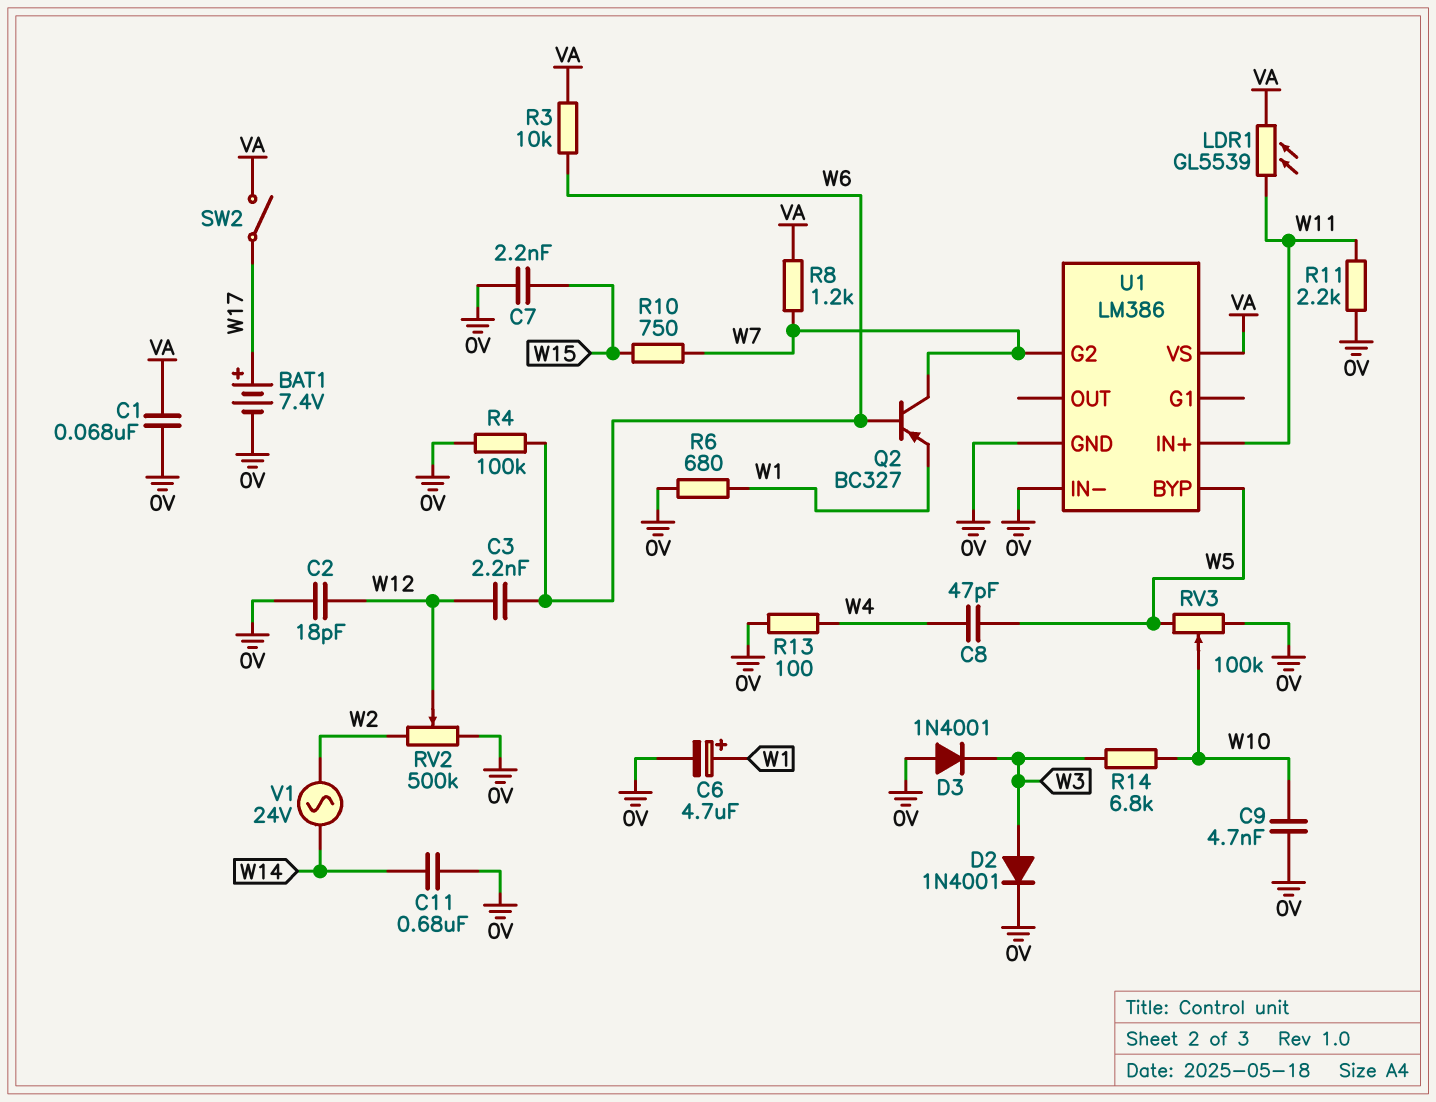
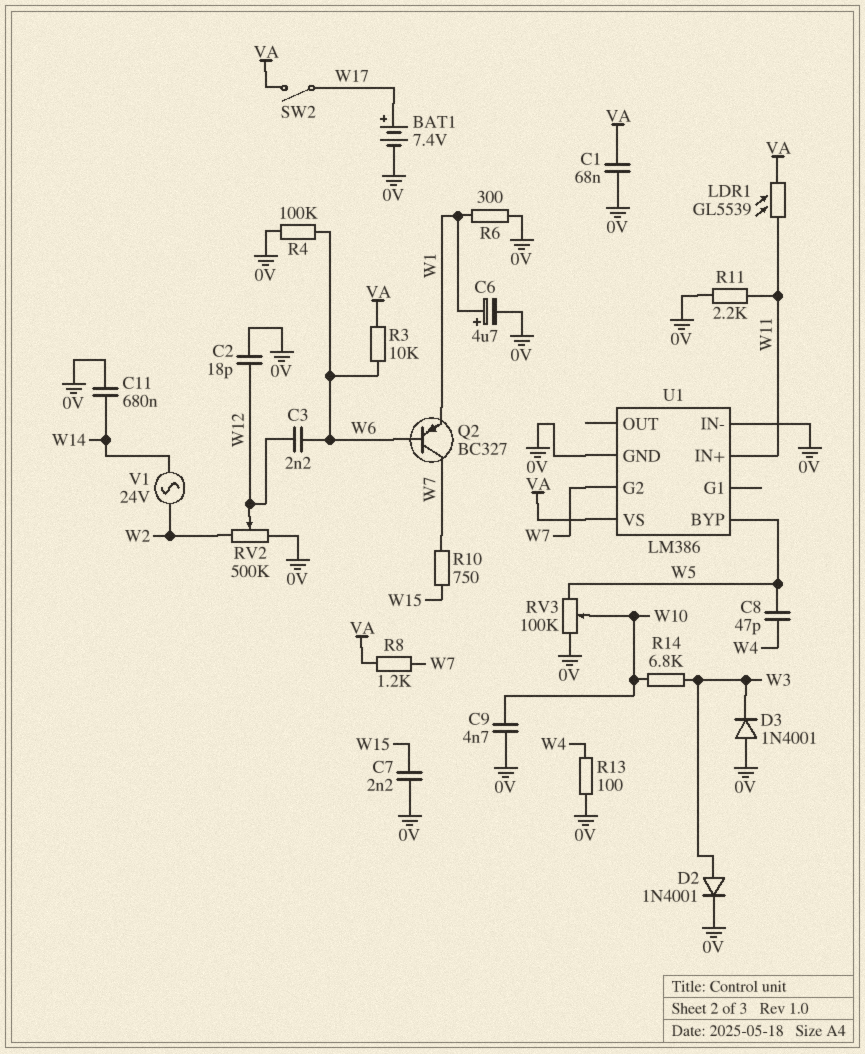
R6: 680 (0V, W1) -> 300 (0V, W1)

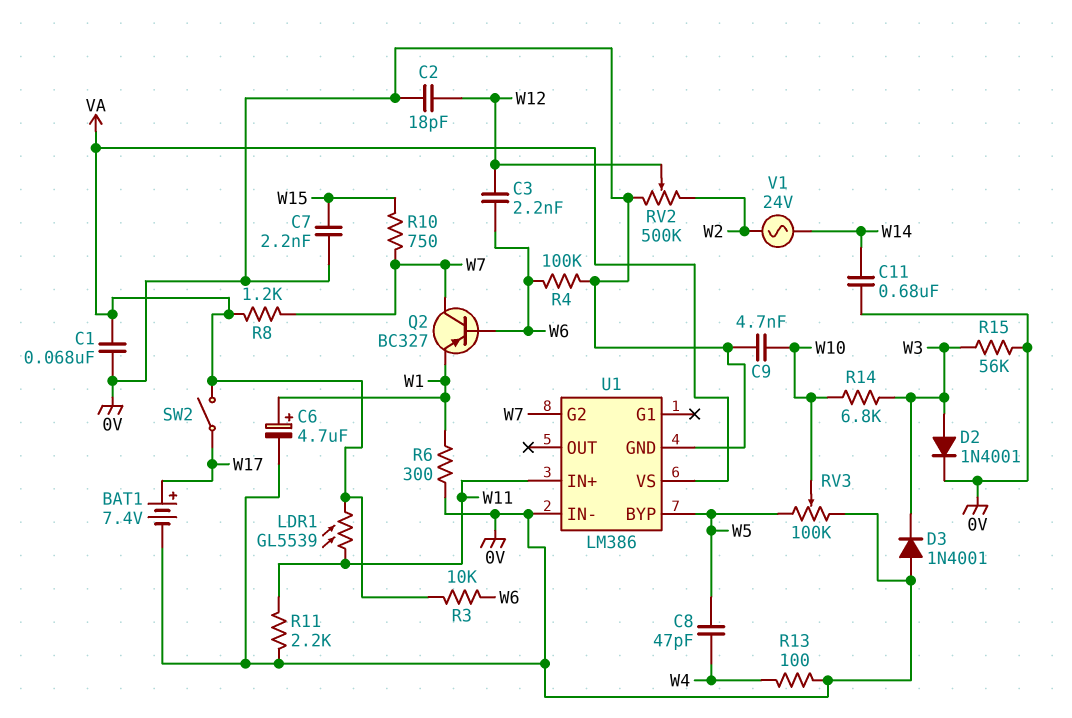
R15: none -> 56k (0V, W3)

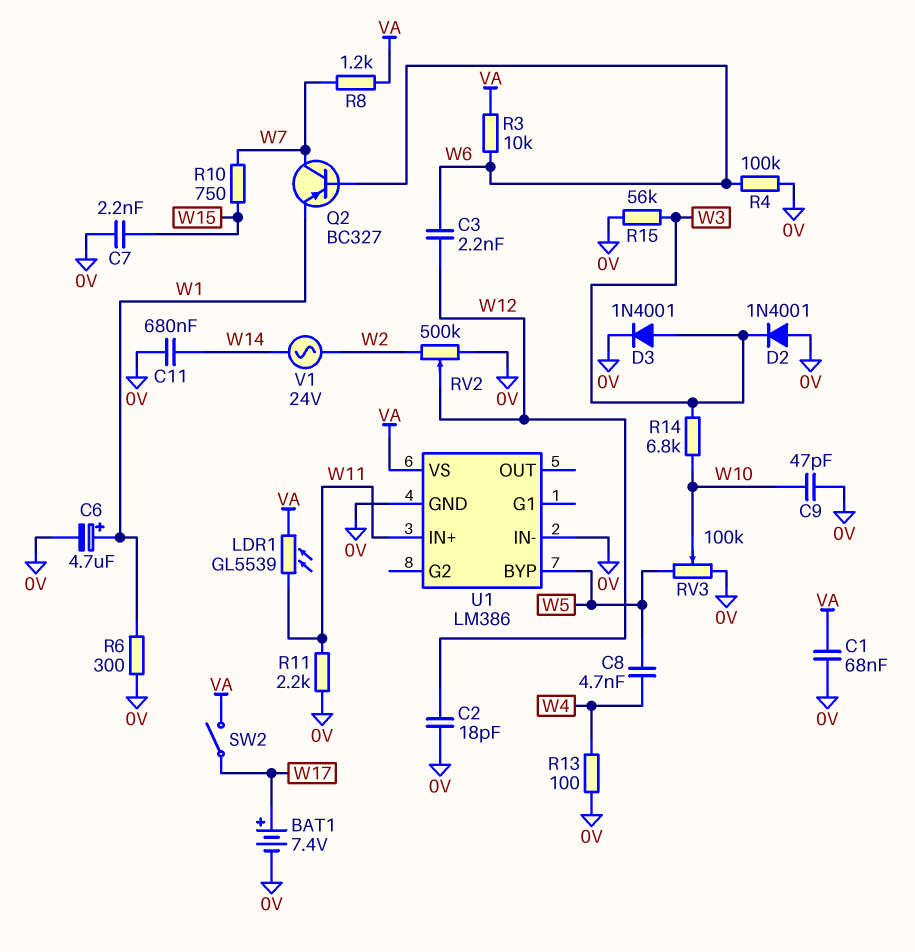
C8: 47pF (W4, W5) -> 4.7nF (W4, W5)
C9: 4.7nF (0V, W10) -> 47pF (0V, W10)
D2: diode 1N4001 (A W3, K 0V) -> diode 1N4001 (A 0V, K W3)
D3: diode 1N4001 (A 0V, K W3) -> diode 1N4001 (A W3, K 0V)
U1 pin G2: W7 -> none

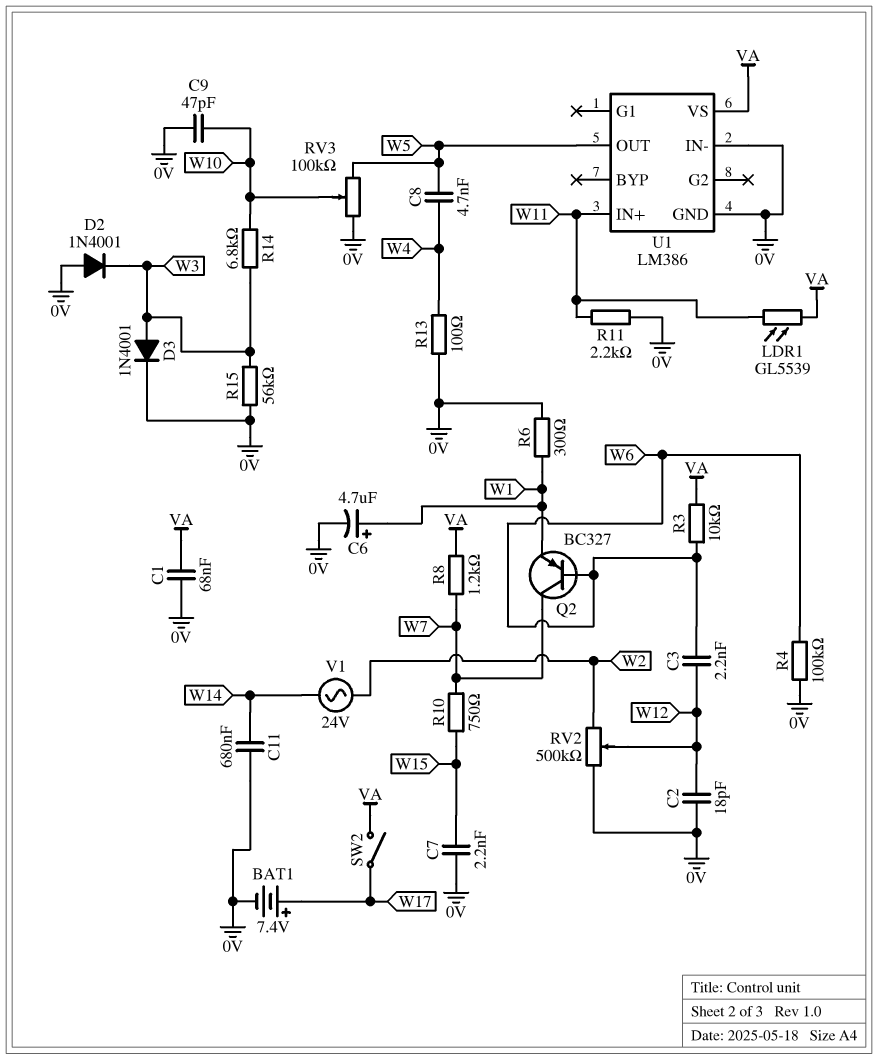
U1 pin BYP: W5 -> none
U1 pin OUT: none -> W5

